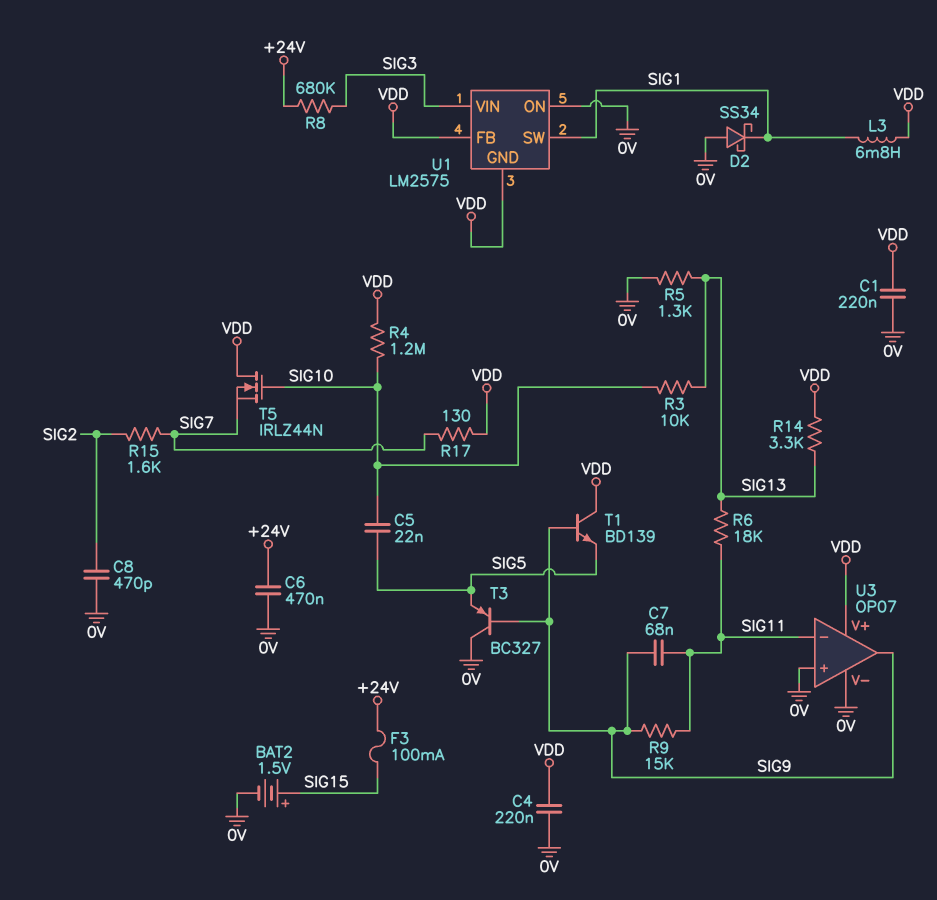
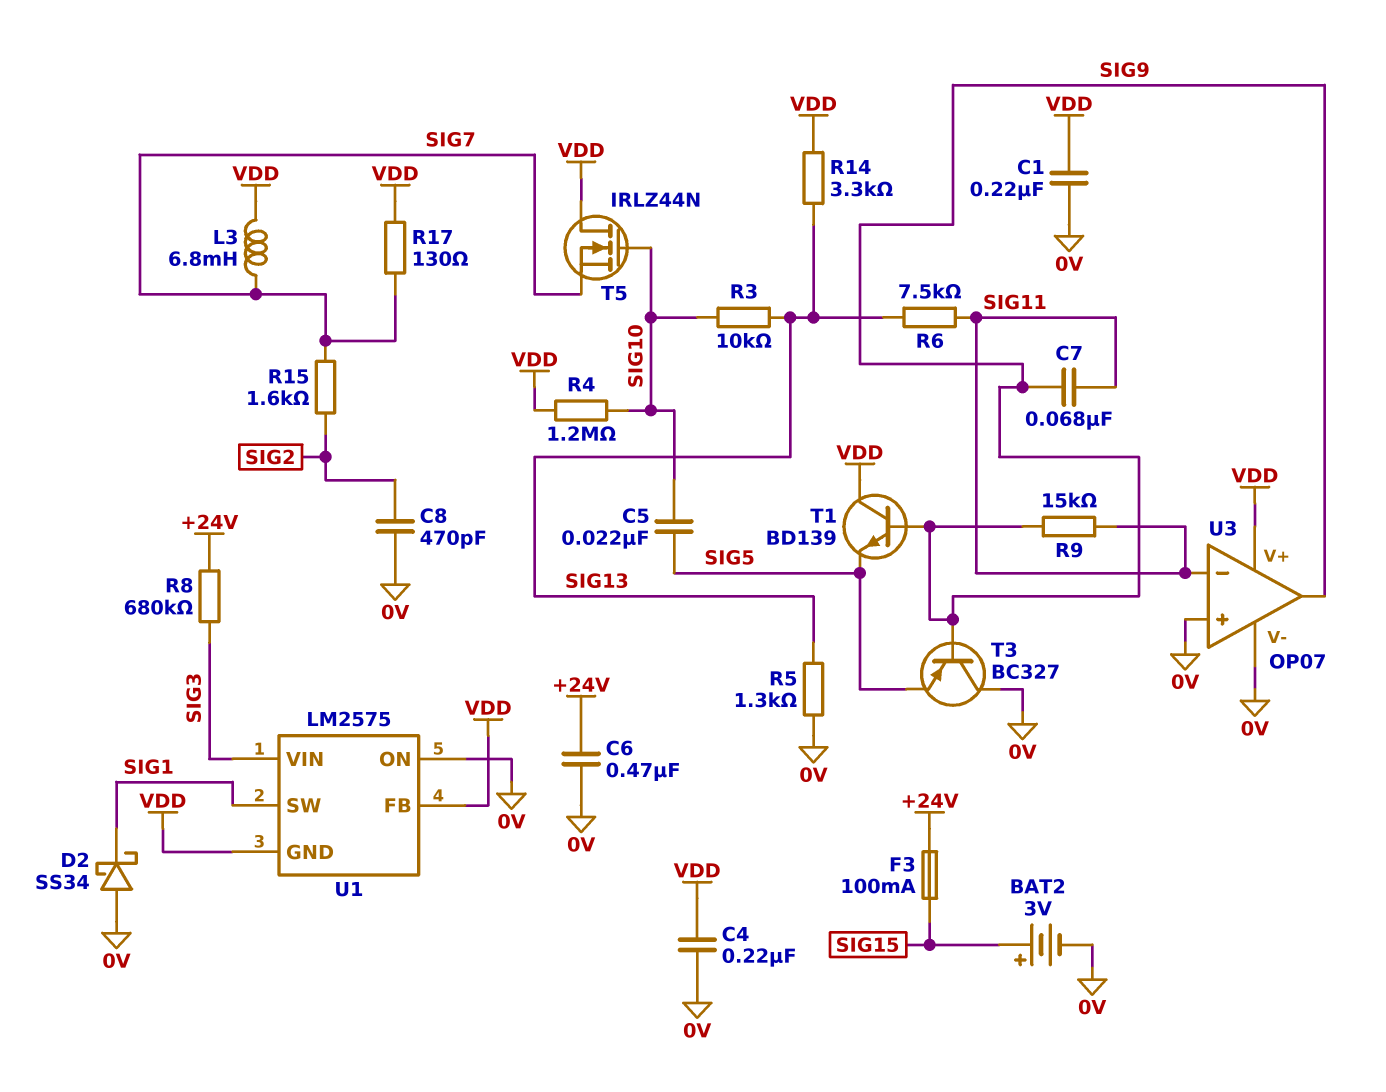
BAT2: 1.5V (plus SIG15, minus 0V) -> 3V (plus SIG15, minus 0V)
L3: 6.8mH (SIG1, VDD) -> 6.8mH (SIG7, VDD)
R6: 18k (SIG11, SIG13) -> 7.5k (SIG11, SIG13)

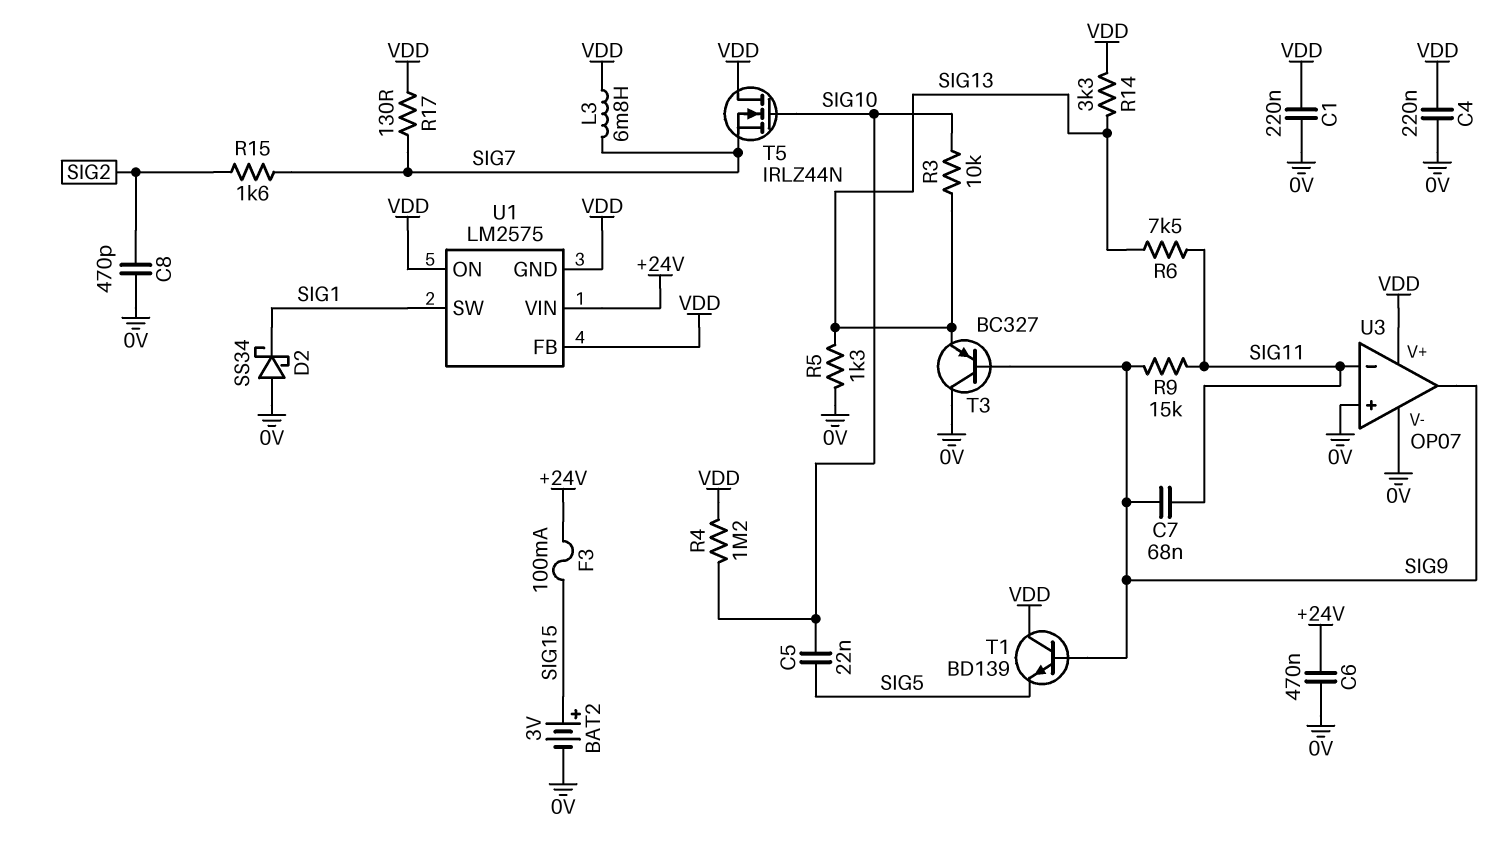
R8: 680k (+24V, SIG3) -> none
T3: PNP BC327 (B SIG9, C 0V, E SIG5) -> PNP BC327 (B SIG9, C 0V, E SIG13)
U1 pin ON: 0V -> VDD
U1 pin VIN: SIG3 -> +24V

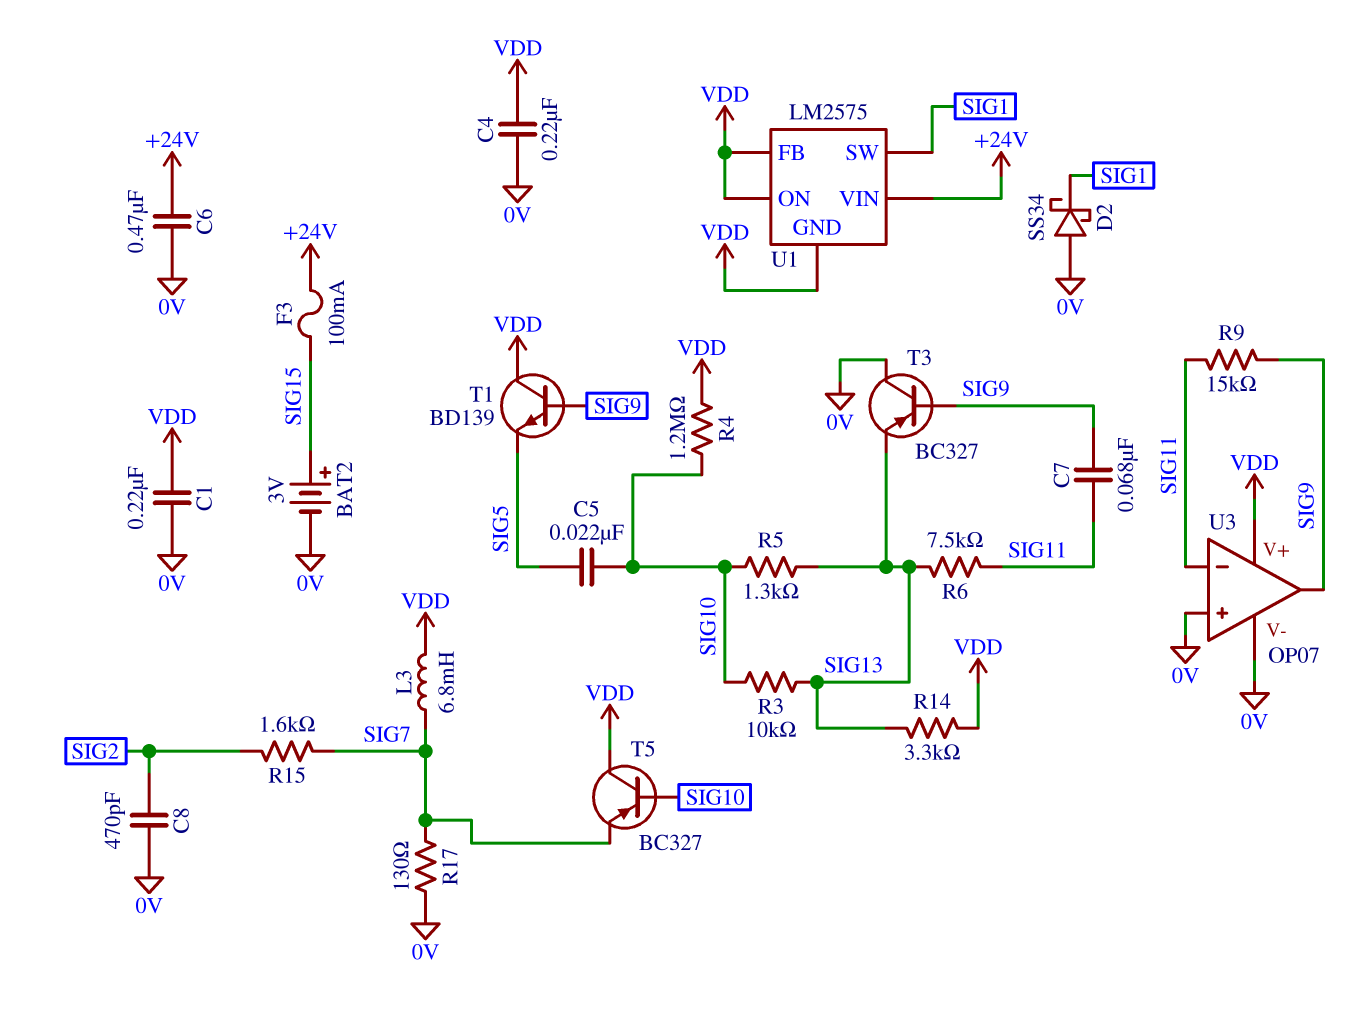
R5: 1.3k (0V, SIG13) -> 1.3k (SIG10, SIG13)
R17: 130 (SIG7, VDD) -> 130 (0V, SIG7)
T5: NMOS IRLZ44N (G SIG10, D VDD, S SIG7) -> PNP BC327 (B SIG10, C VDD, E SIG7)

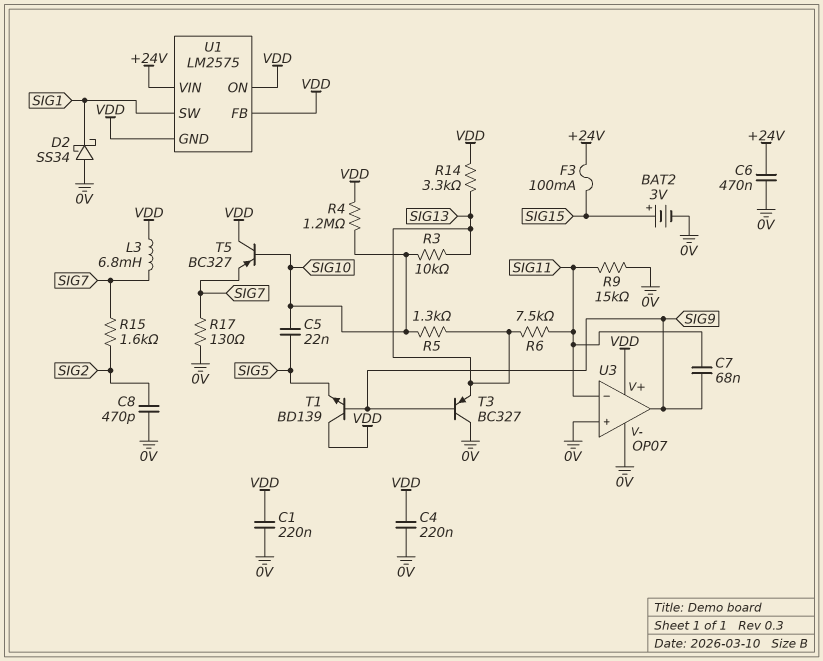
R9: 15k (SIG9, SIG11) -> 15k (0V, SIG11)

